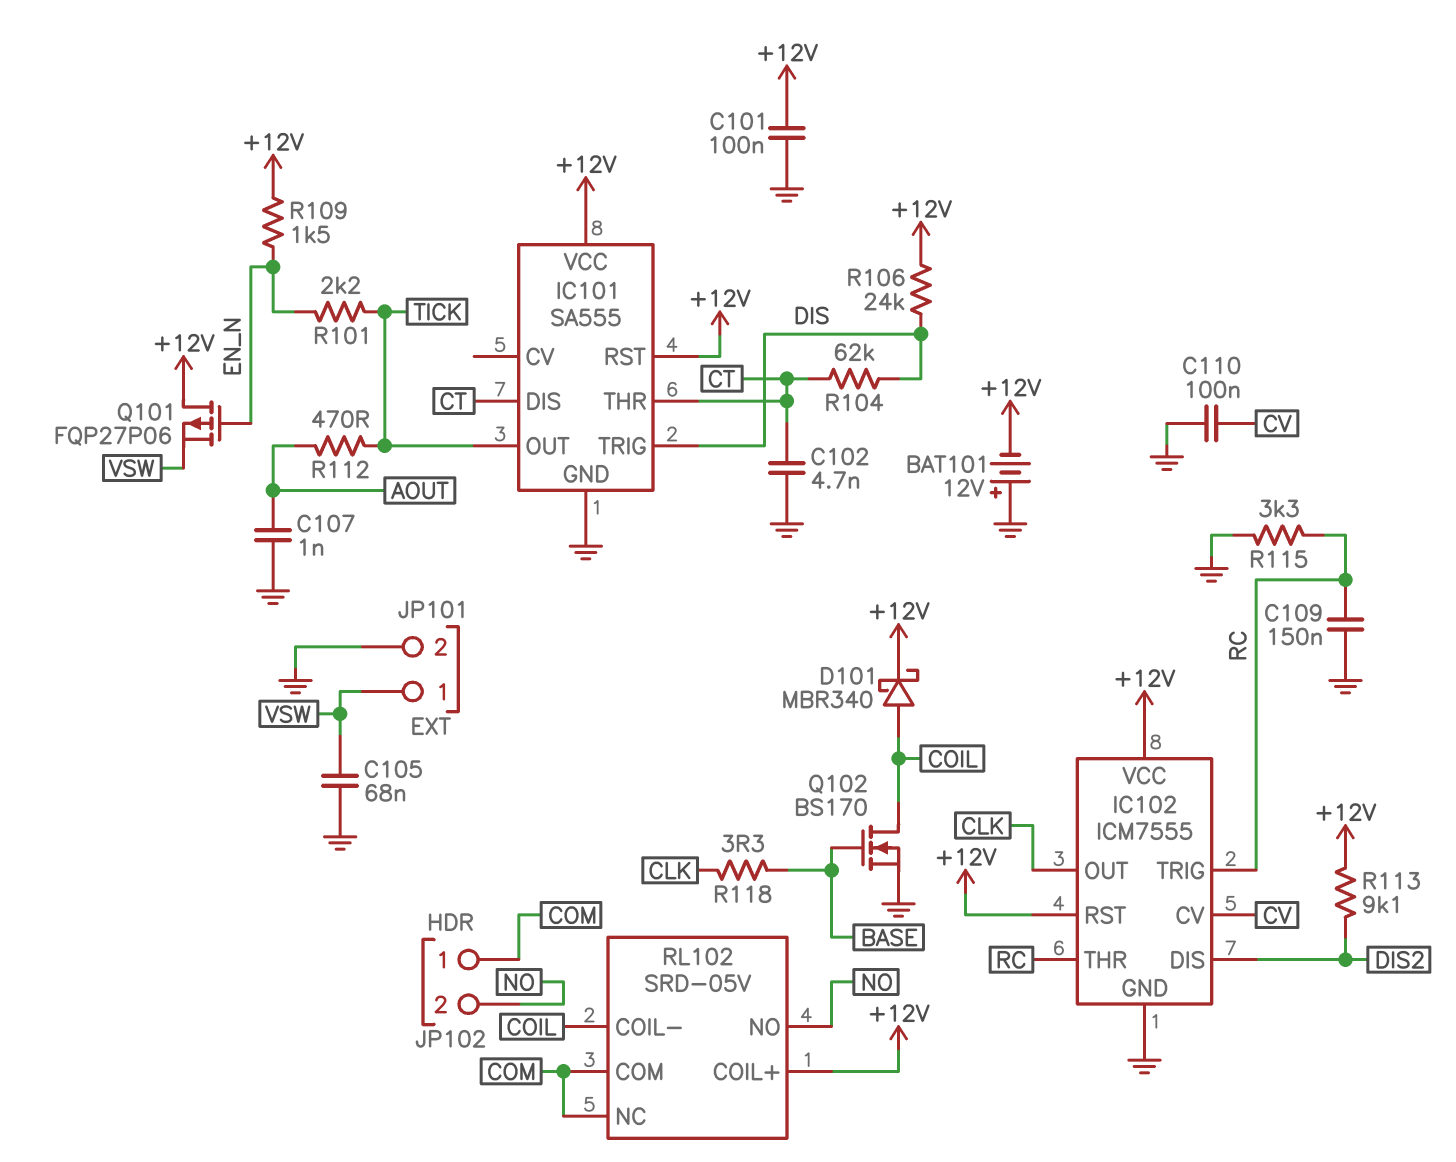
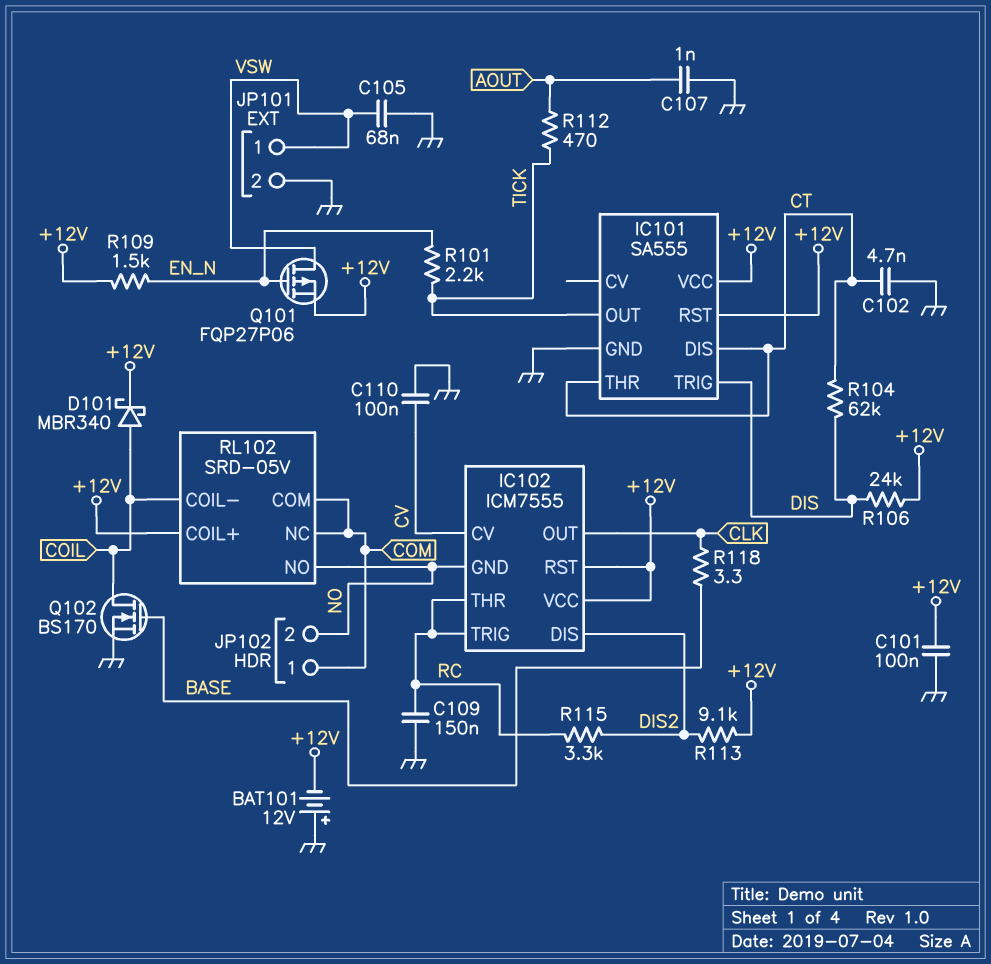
IC102 pin GND: GND -> NO
Q101: PMOS FQP27P06 (G EN_N, D +12V, S VSW) -> PMOS FQP27P06 (G EN_N, D VSW, S +12V)
R115: 3.3k (GND, RC) -> 3.3k (DIS2, RC)

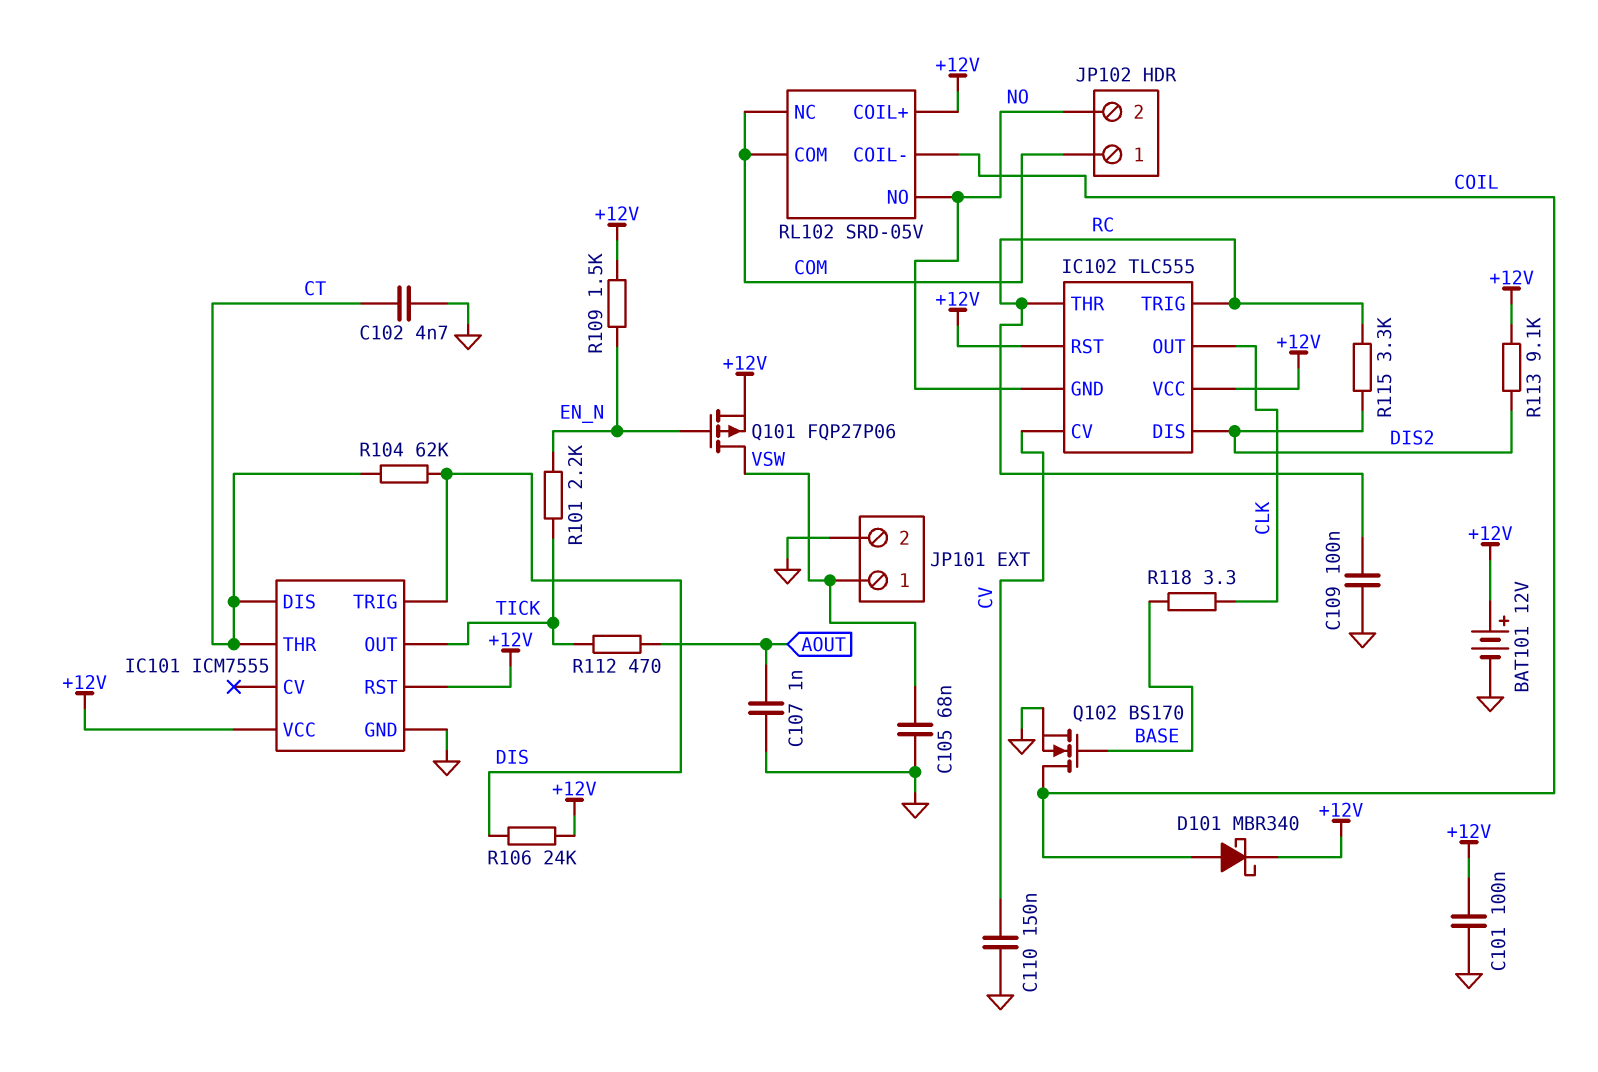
BAT101: 12V (plus GND, minus +12V) -> 12V (plus +12V, minus GND)
C109: 150nF (GND, RC) -> 100nF (GND, RC)
C110: 100nF (CV, GND) -> 150nF (CV, GND)
IC101: SA555 -> ICM7555
IC102: ICM7555 -> TLC555

